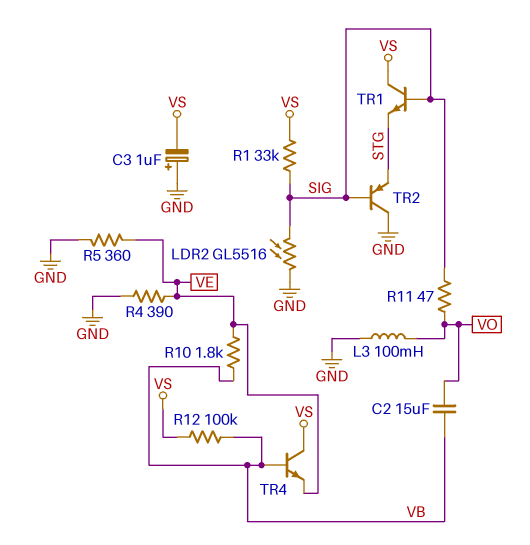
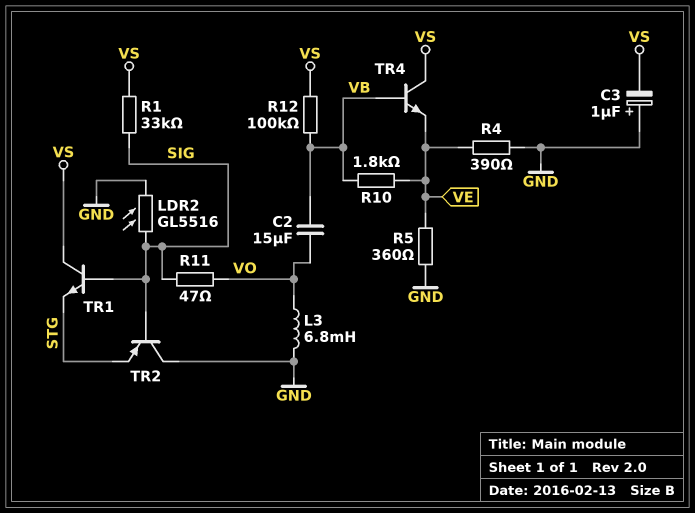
L3: 100mH (GND, VO) -> 6.8mH (GND, VO)

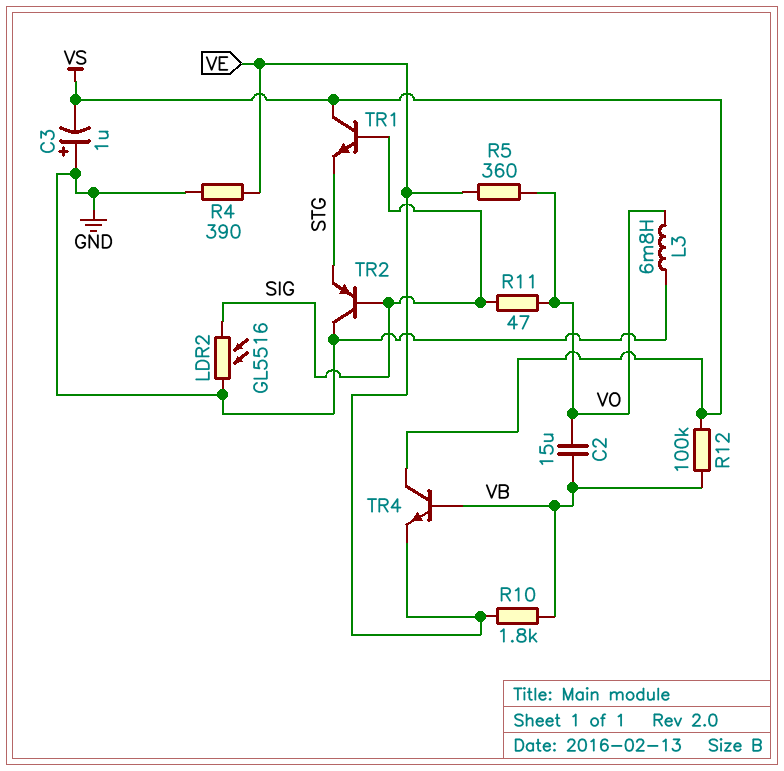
R1: 33k (SIG, VS) -> none
R5: 360 (GND, VE) -> 360 (VE, VO)

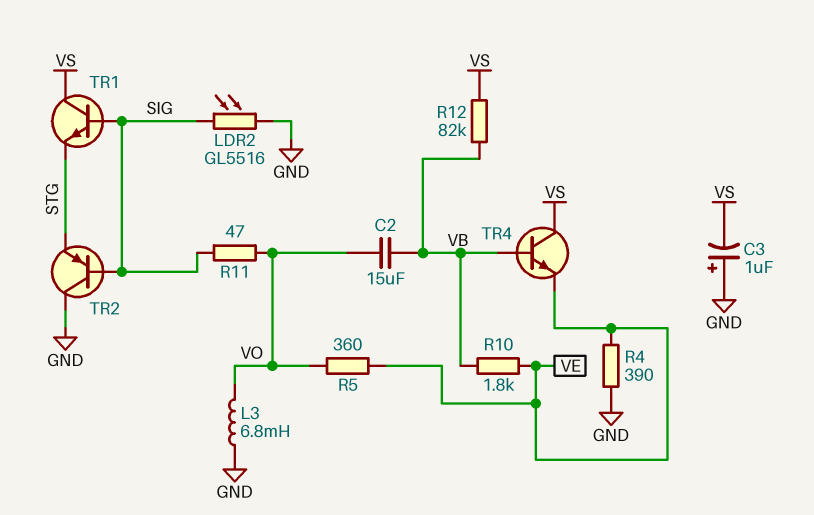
R12: 100k (VB, VS) -> 82k (VB, VS)

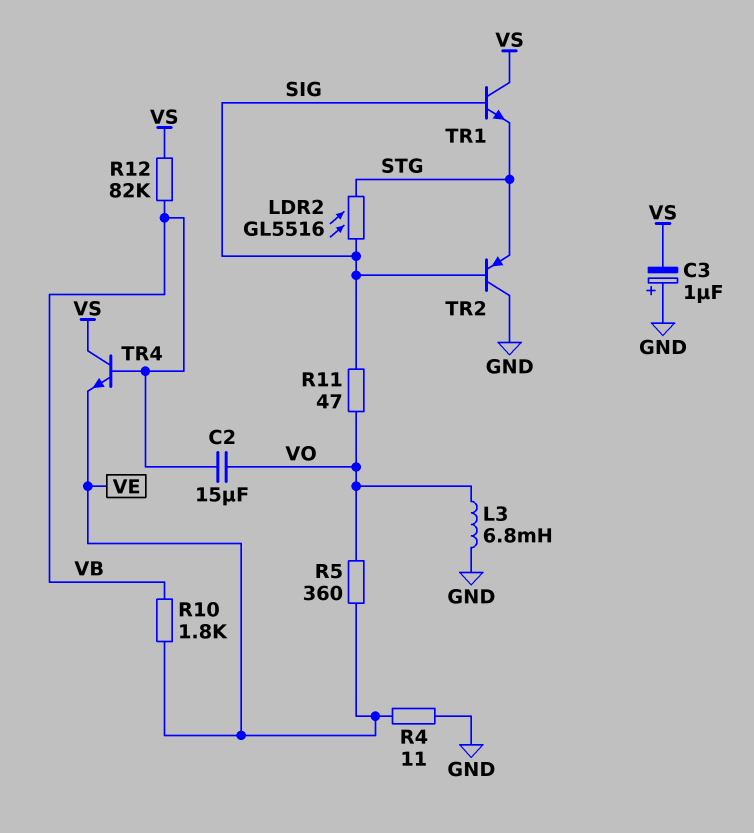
LDR2: GL5516 (GND, SIG) -> GL5516 (SIG, STG)
R4: 390 (GND, VE) -> 11 (GND, VE)

